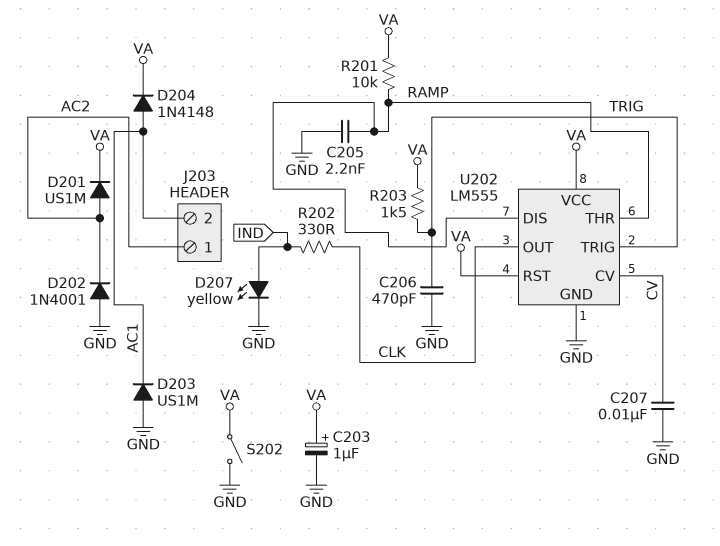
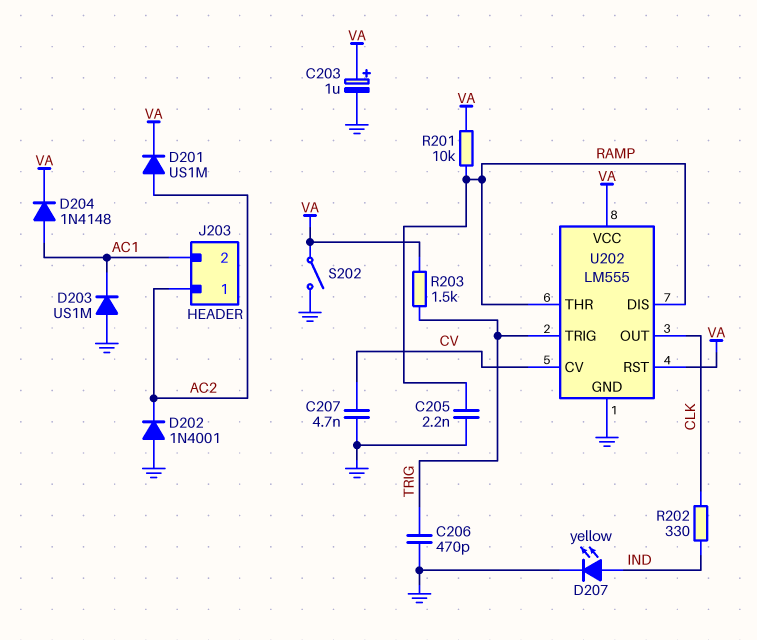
C207: 10nF (CV, GND) -> 4.7nF (CV, GND)

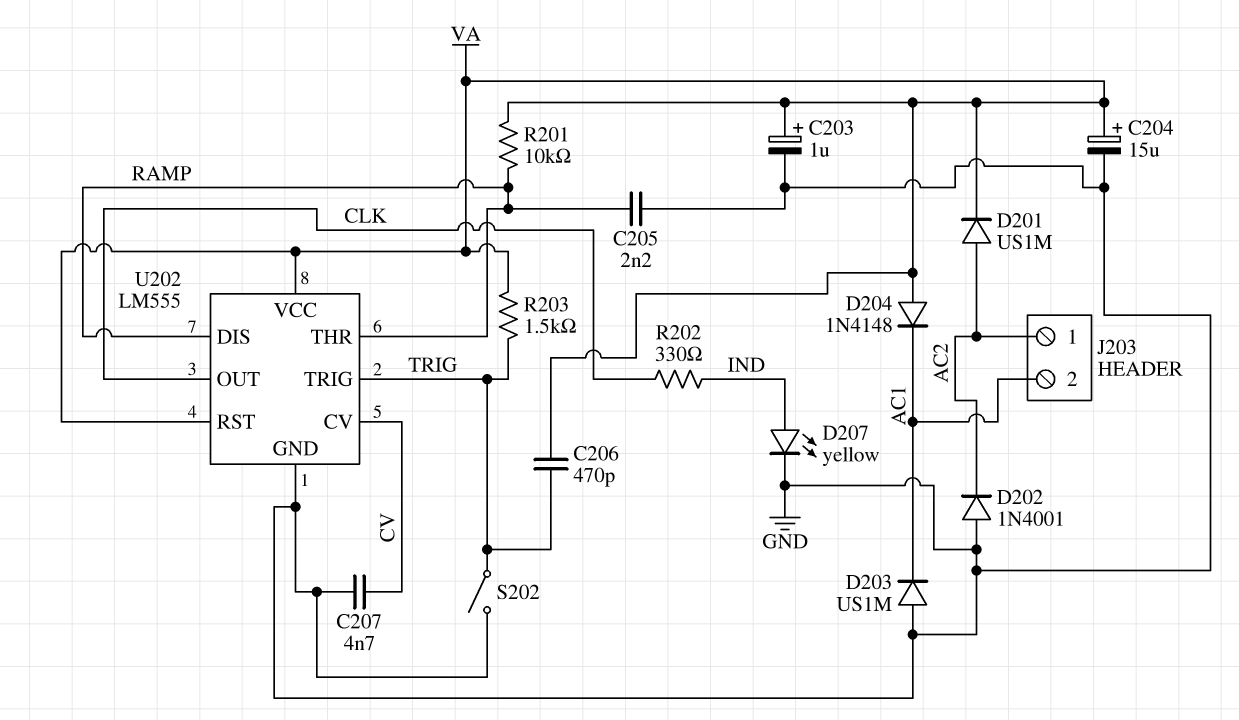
C204: none -> 15uF (plus VA, minus GND)
C206: 470pF (GND, TRIG) -> 470pF (TRIG, VA)
D204: diode 1N4148 (A AC1, K VA) -> diode 1N4148 (A VA, K AC1)
S202: switch (GND, VA) -> switch (GND, TRIG)

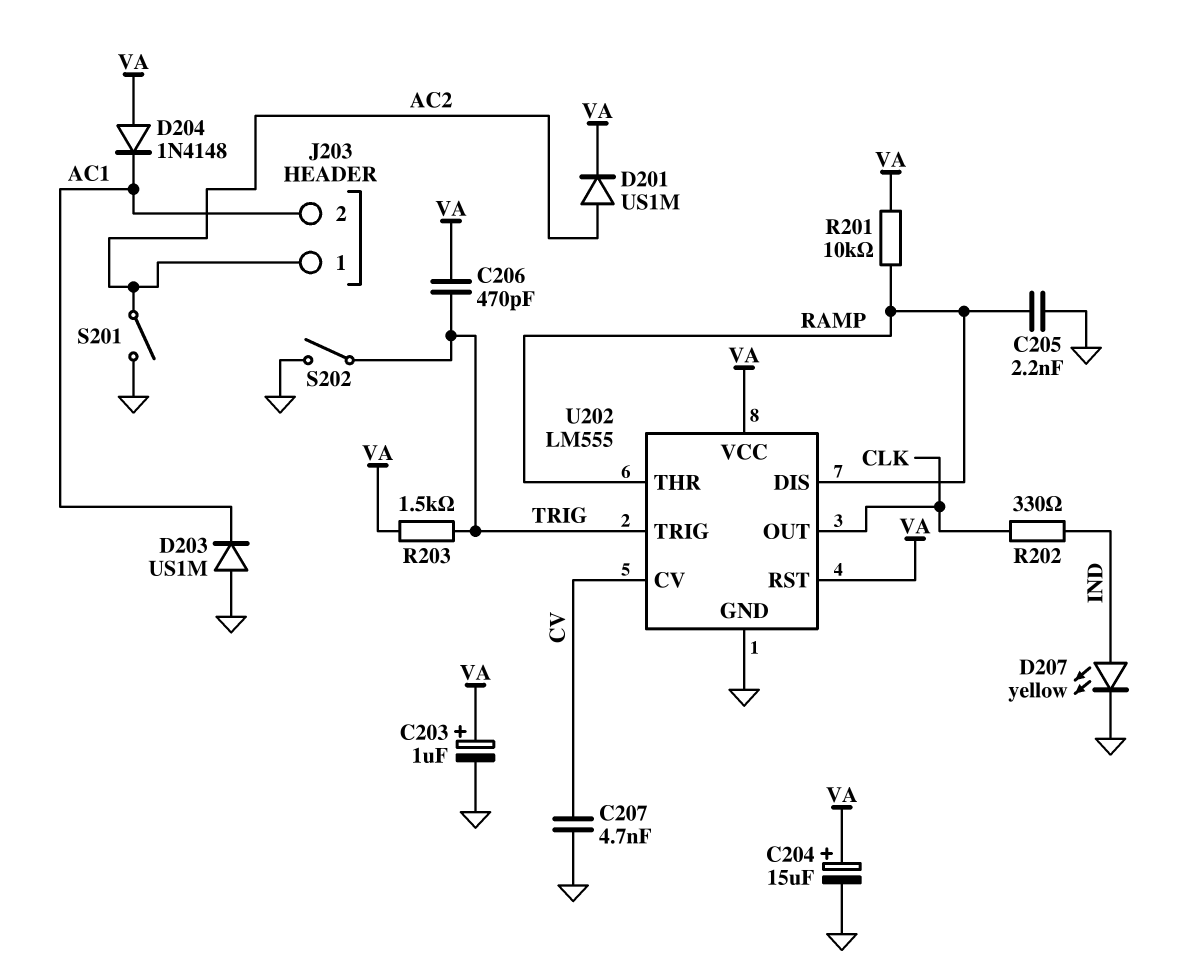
D202: diode 1N4001 (A GND, K AC2) -> none
S201: none -> switch (AC2, GND)

